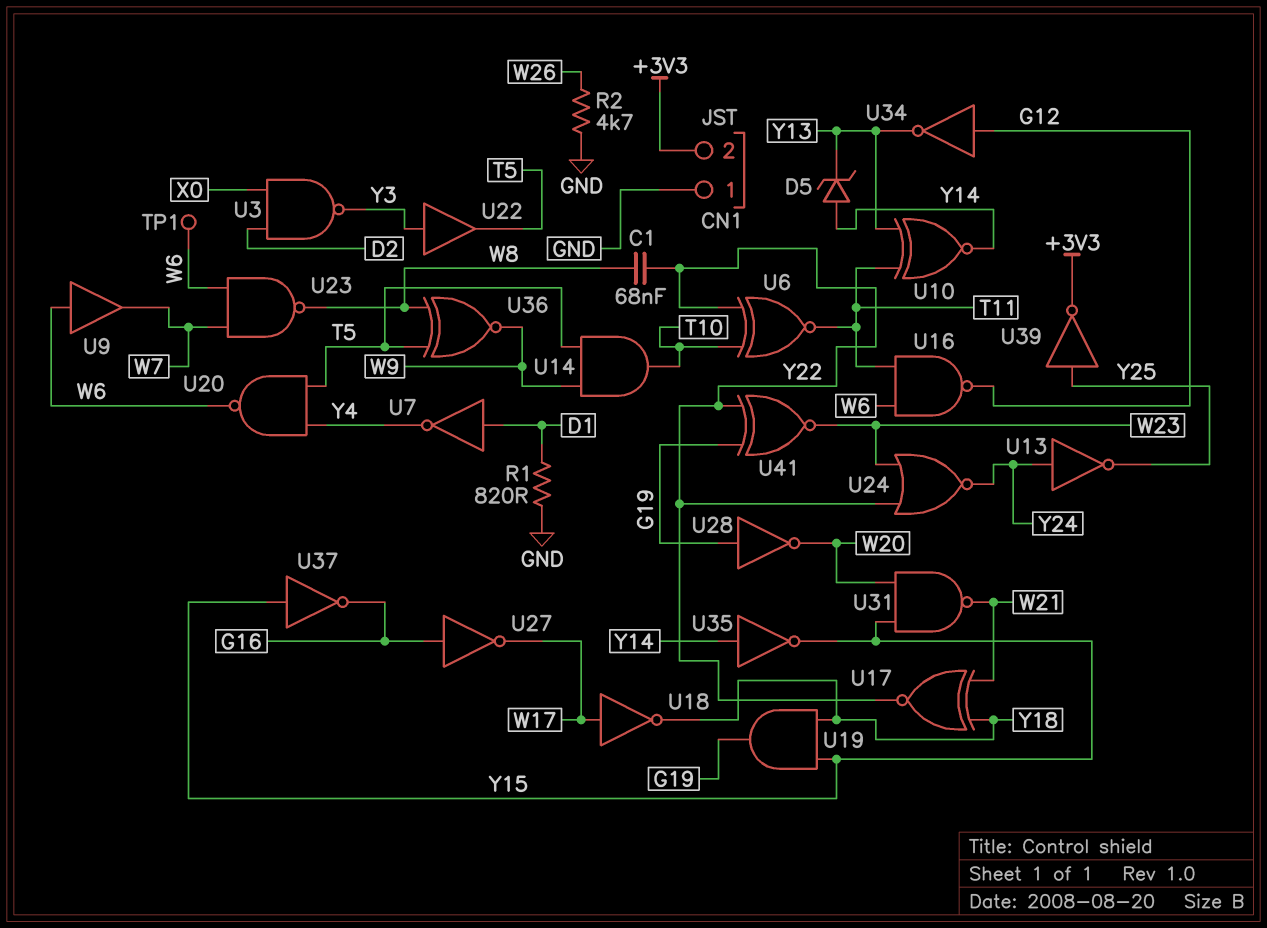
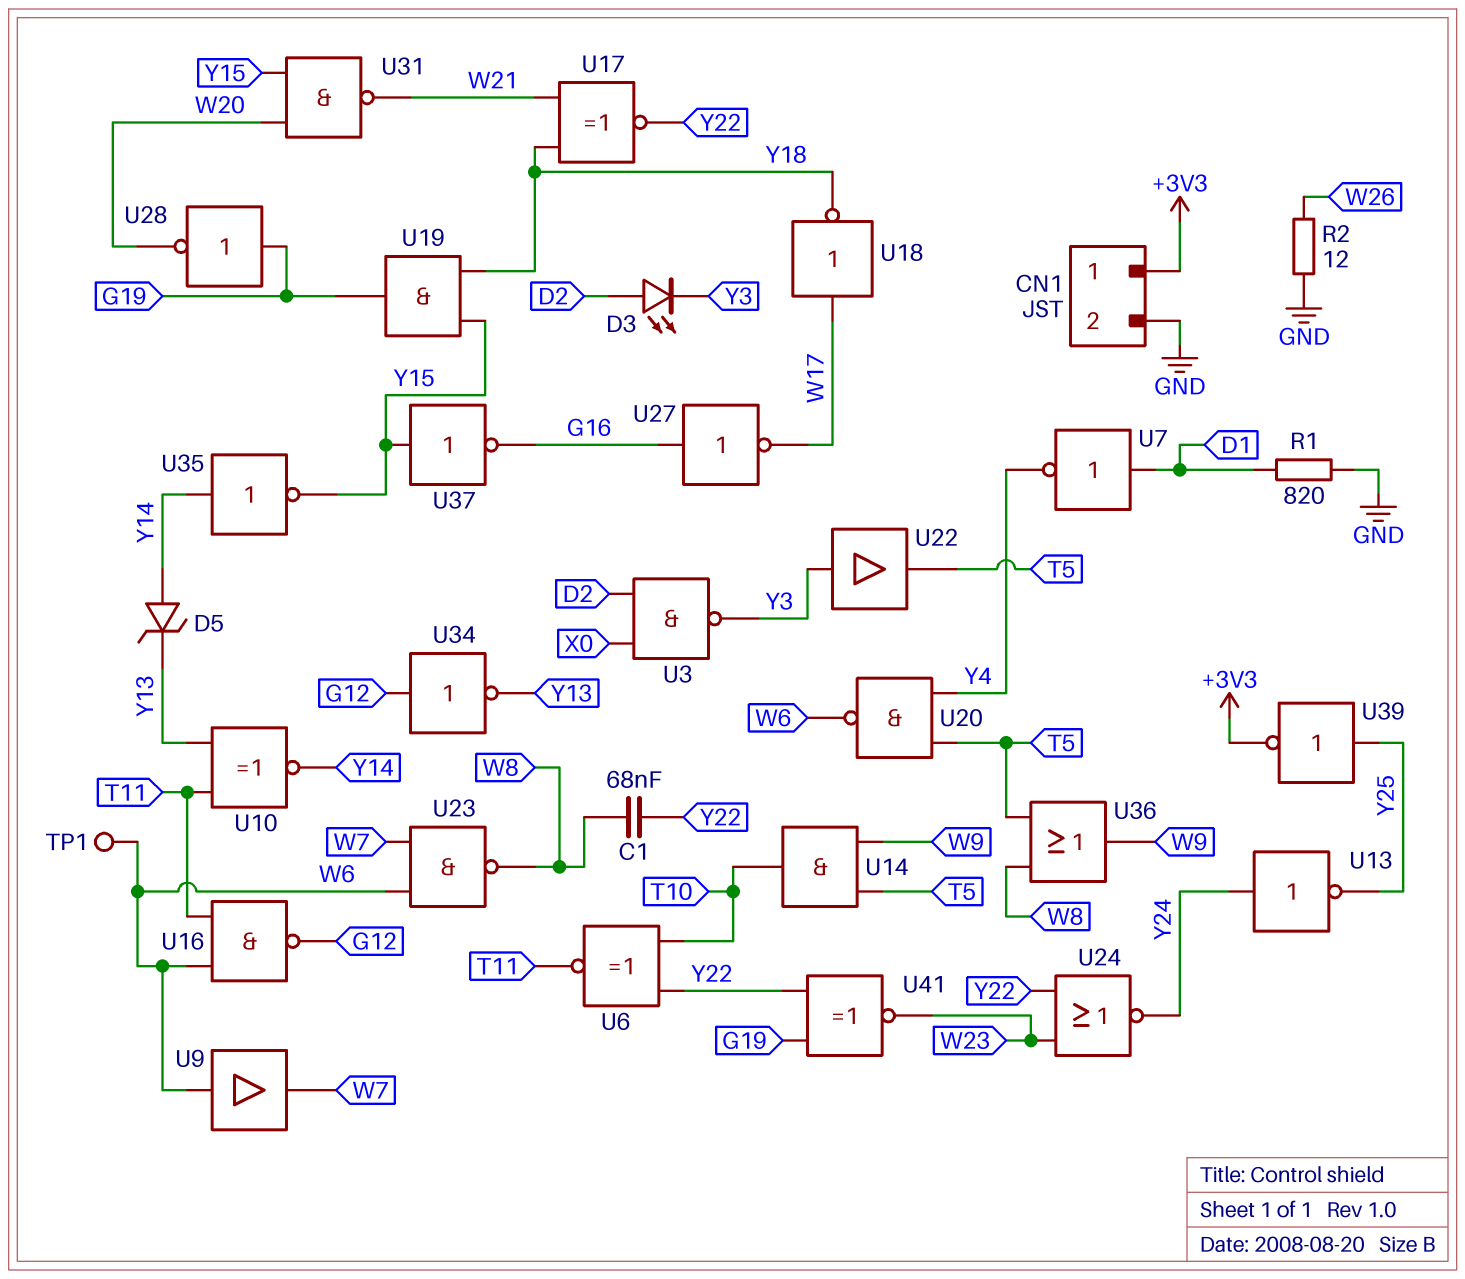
CN1 pin 1: GND -> +3V3
CN1 pin 2: +3V3 -> GND
D3: none -> LED (A D2, K Y3)
R2: 4.7k (GND, W26) -> 12 (GND, W26)
U36: XNOR (in T5, in W8, out W9) -> OR (in T5, in W8, out W9)

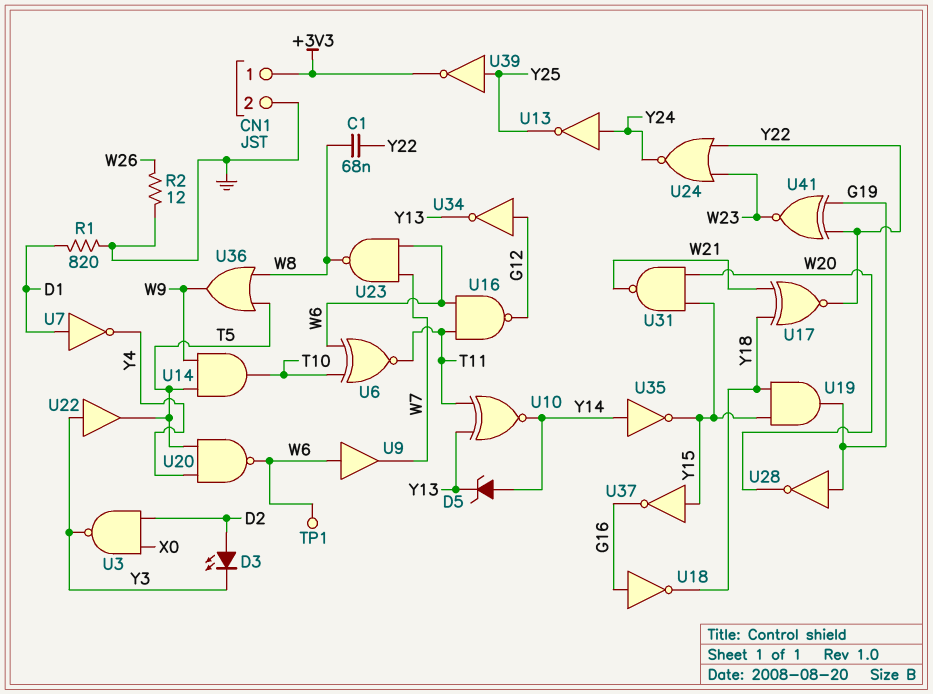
U6: XNOR (in T10, in Y22, out T11) -> XNOR (in T10, in W6, out T11)
U18: NOT (in W17, out Y18) -> NOT (in G16, out Y18)
U27: NOT (in G16, out W17) -> none

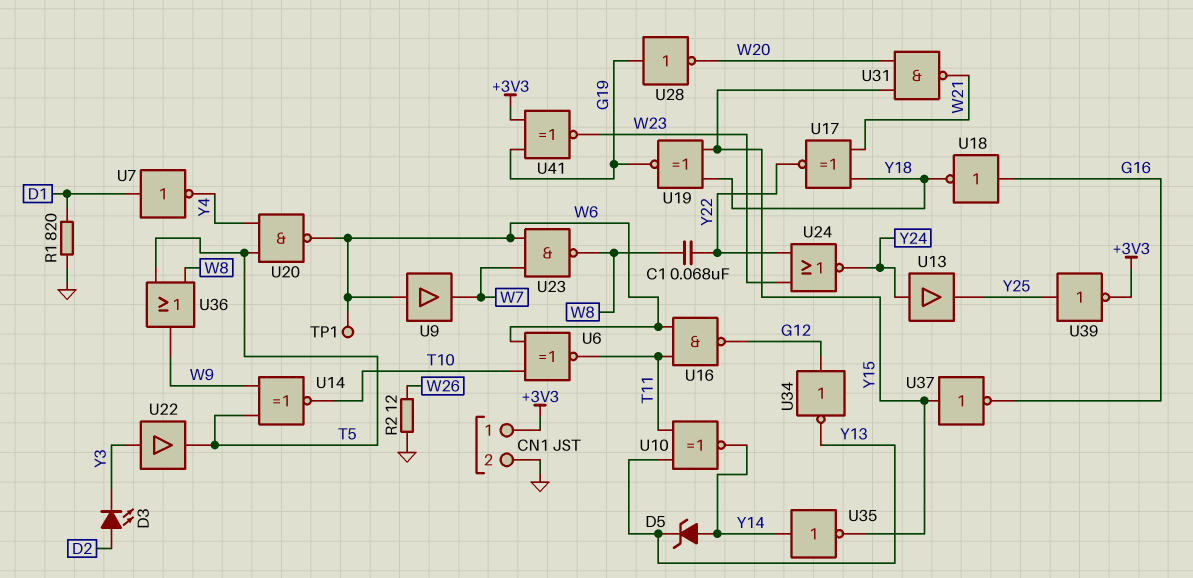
U3: NAND (in D2, in X0, out Y3) -> none
U13: NOT (in Y24, out Y25) -> buffer (in Y24, out Y25)
U14: AND (in T5, in W9, out T10) -> XNOR (in T5, in W9, out T10)
U19: AND (in Y15, in Y18, out G19) -> XNOR (in Y15, in Y18, out G19)
U41: XNOR (in G19, in Y22, out W23) -> XNOR (in +3V3, in G19, out W23)

